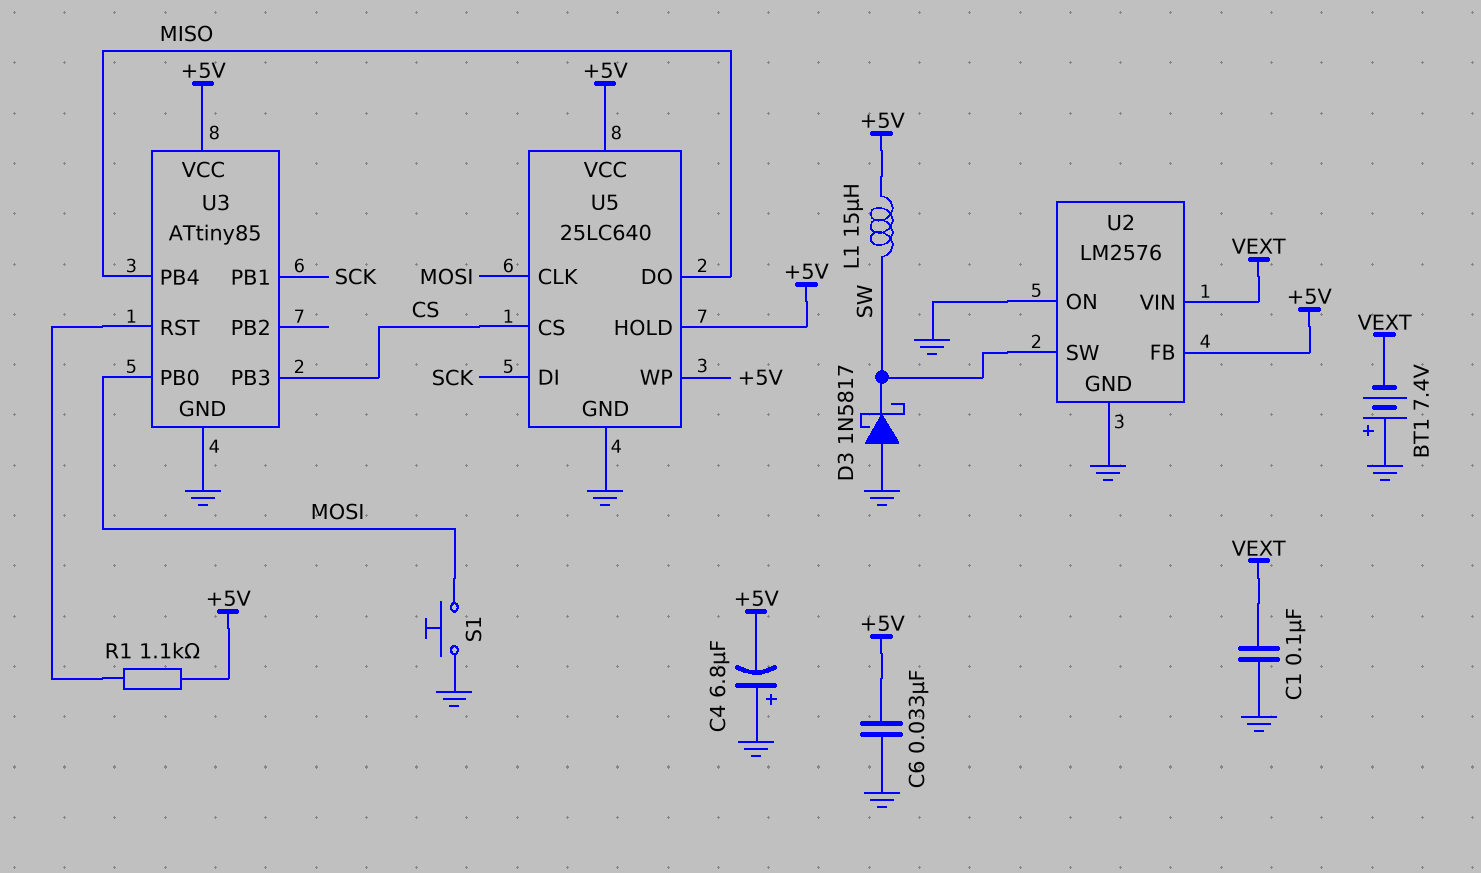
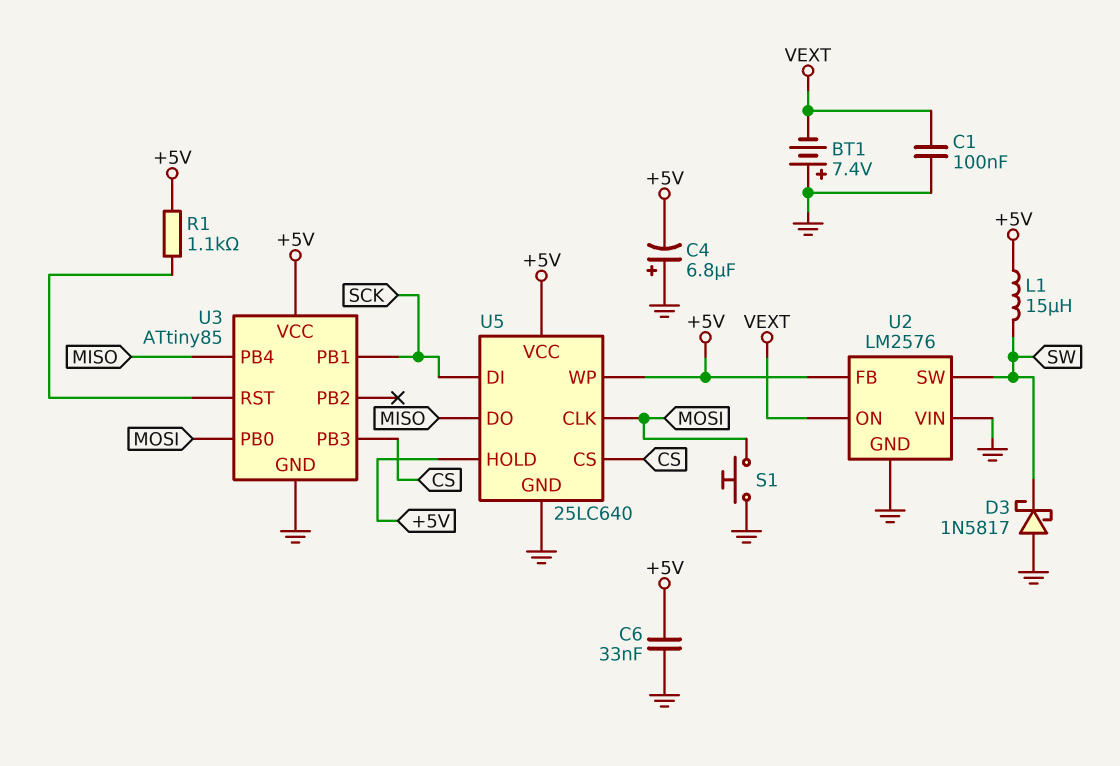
U2 pin ON: GND -> VEXT
U2 pin VIN: VEXT -> GND

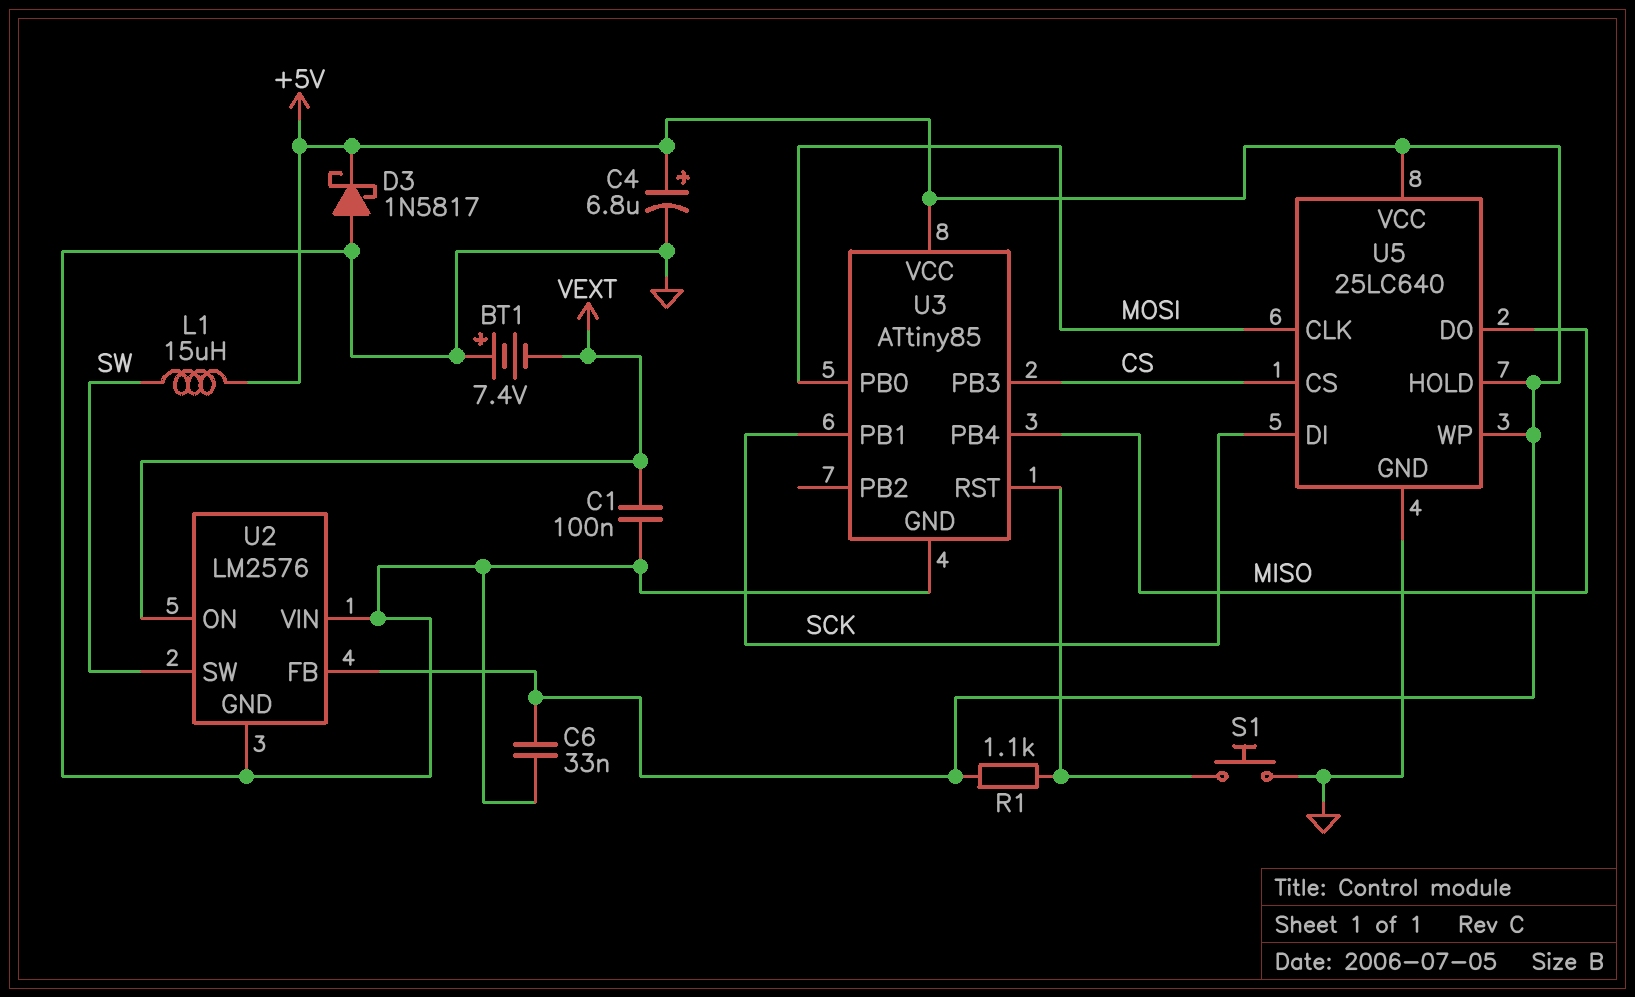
C4: 6.8uF (plus GND, minus +5V) -> 6.8uF (plus +5V, minus GND)
D3: schottky 1N5817 (A GND, K SW) -> schottky 1N5817 (A GND, K +5V)
S1: button (GND, MOSI) -> button (GND, U3/RST)

